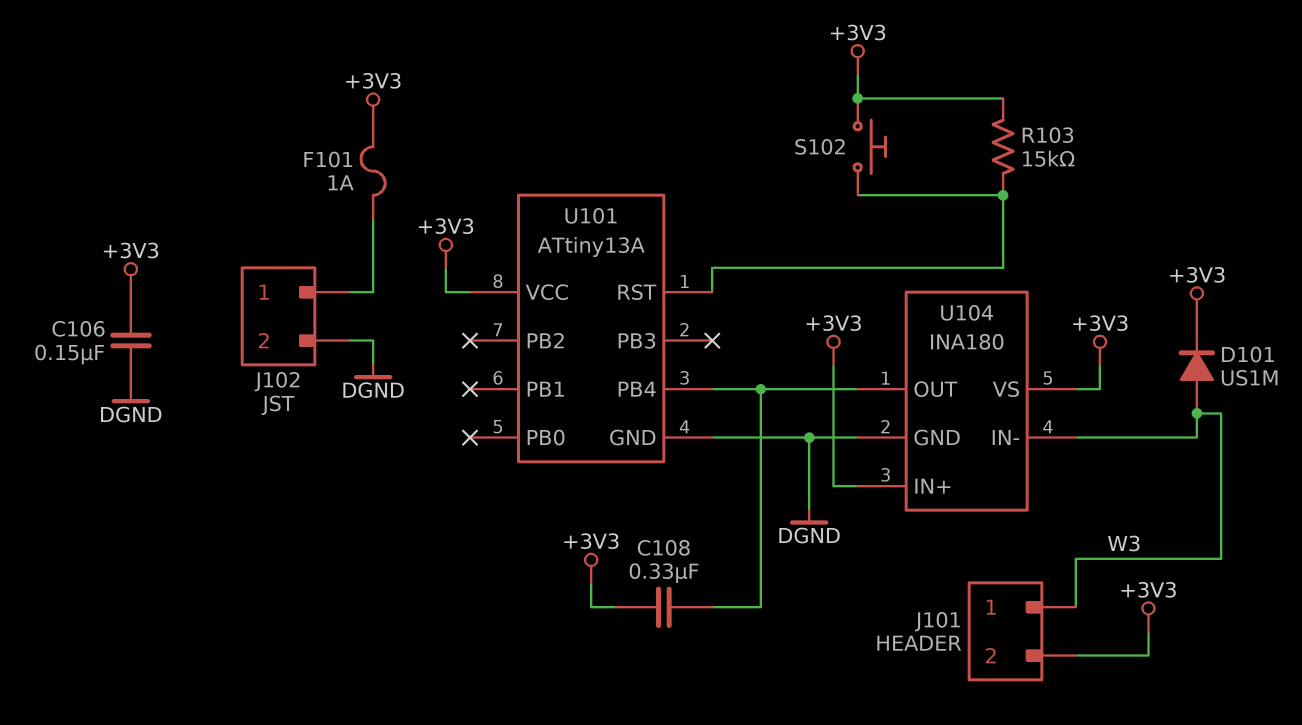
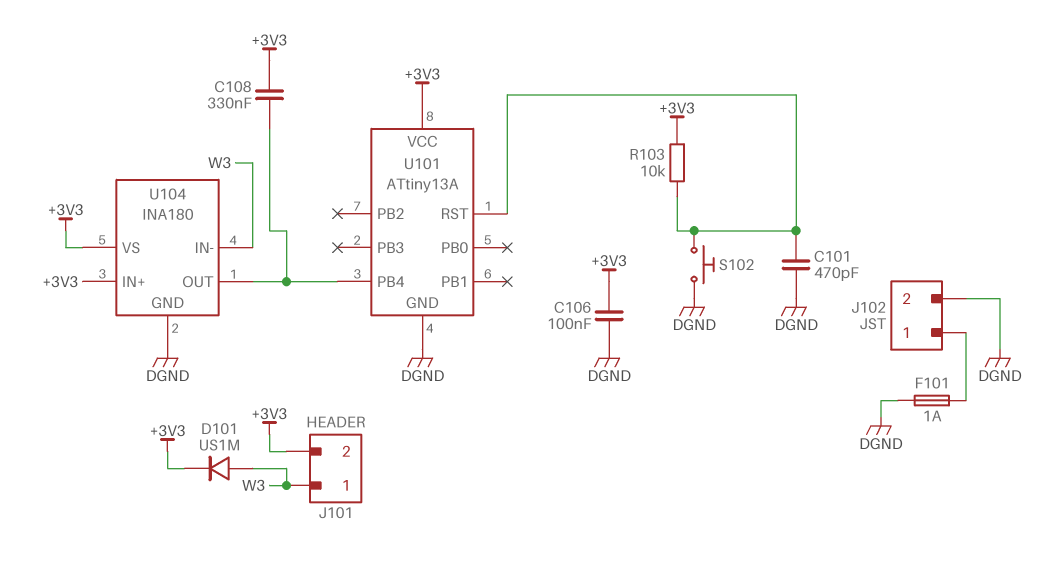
C101: none -> 470pF (DGND, U101/RST)
C106: 150nF (+3V3, DGND) -> 100nF (+3V3, DGND)
F101: 1A (+3V3, J102/1) -> 1A (DGND, J102/1)
R103: 15k (+3V3, U101/RST) -> 10k (+3V3, U101/RST)
S102: button (+3V3, U101/RST) -> button (DGND, U101/RST)

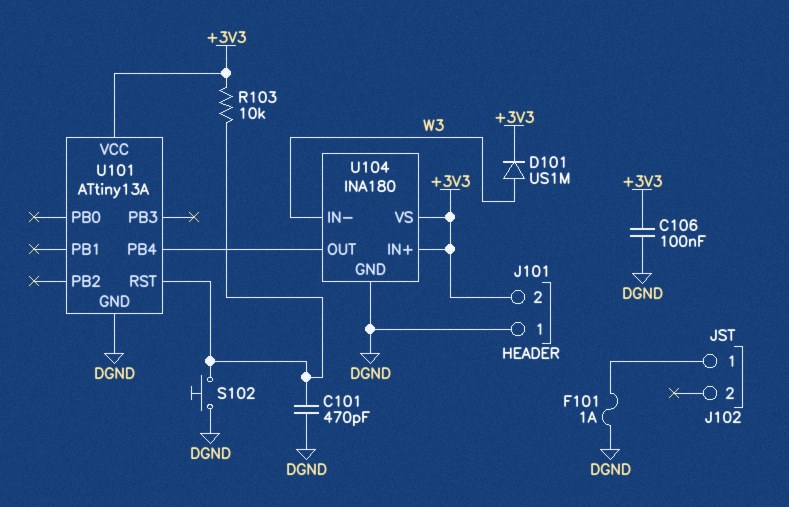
C108: 330nF (+3V3, U101/PB4) -> none
J101 pin 1: W3 -> DGND
J102 pin 2: DGND -> none

